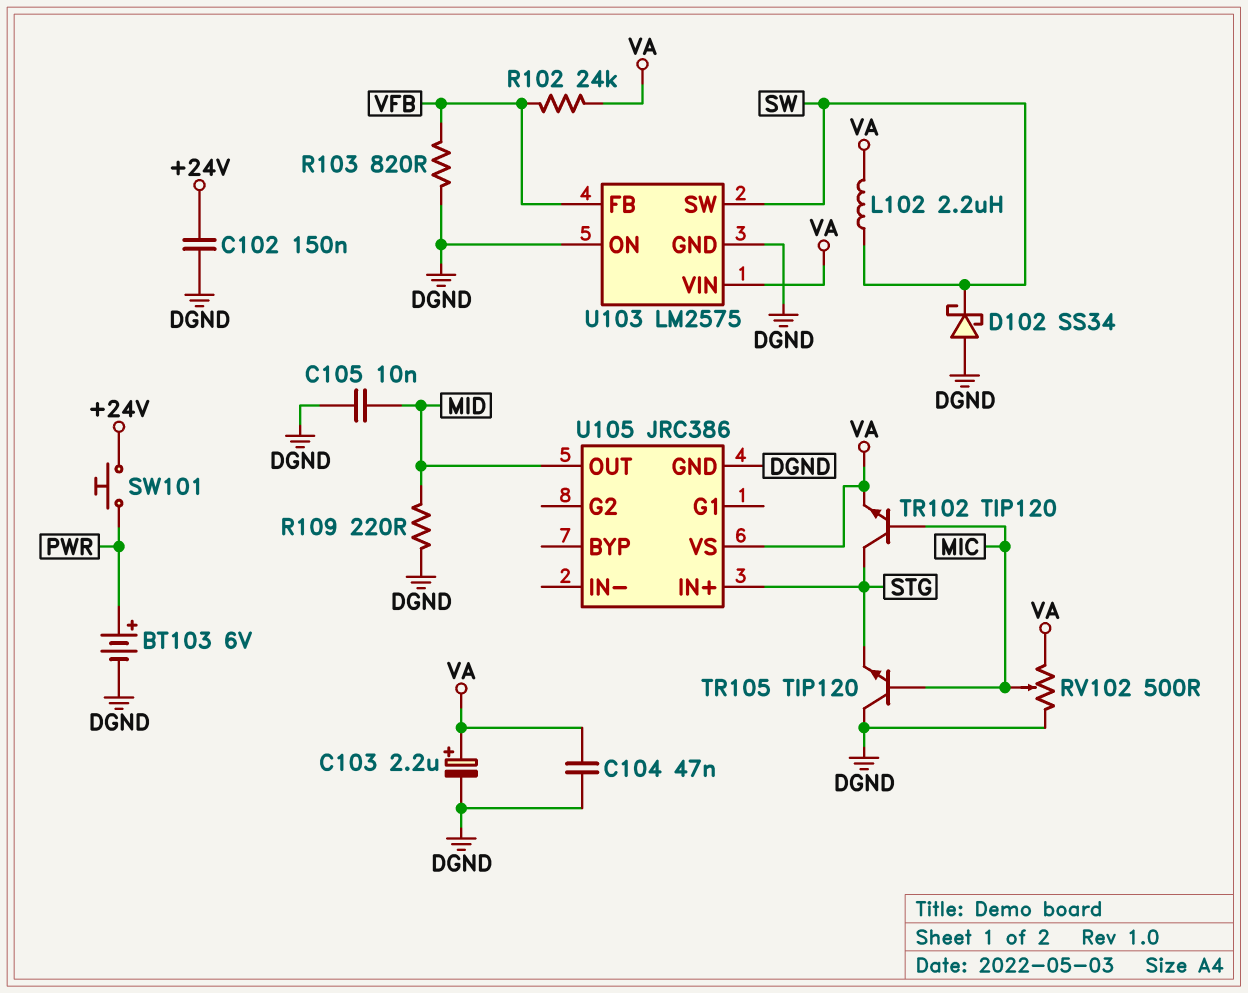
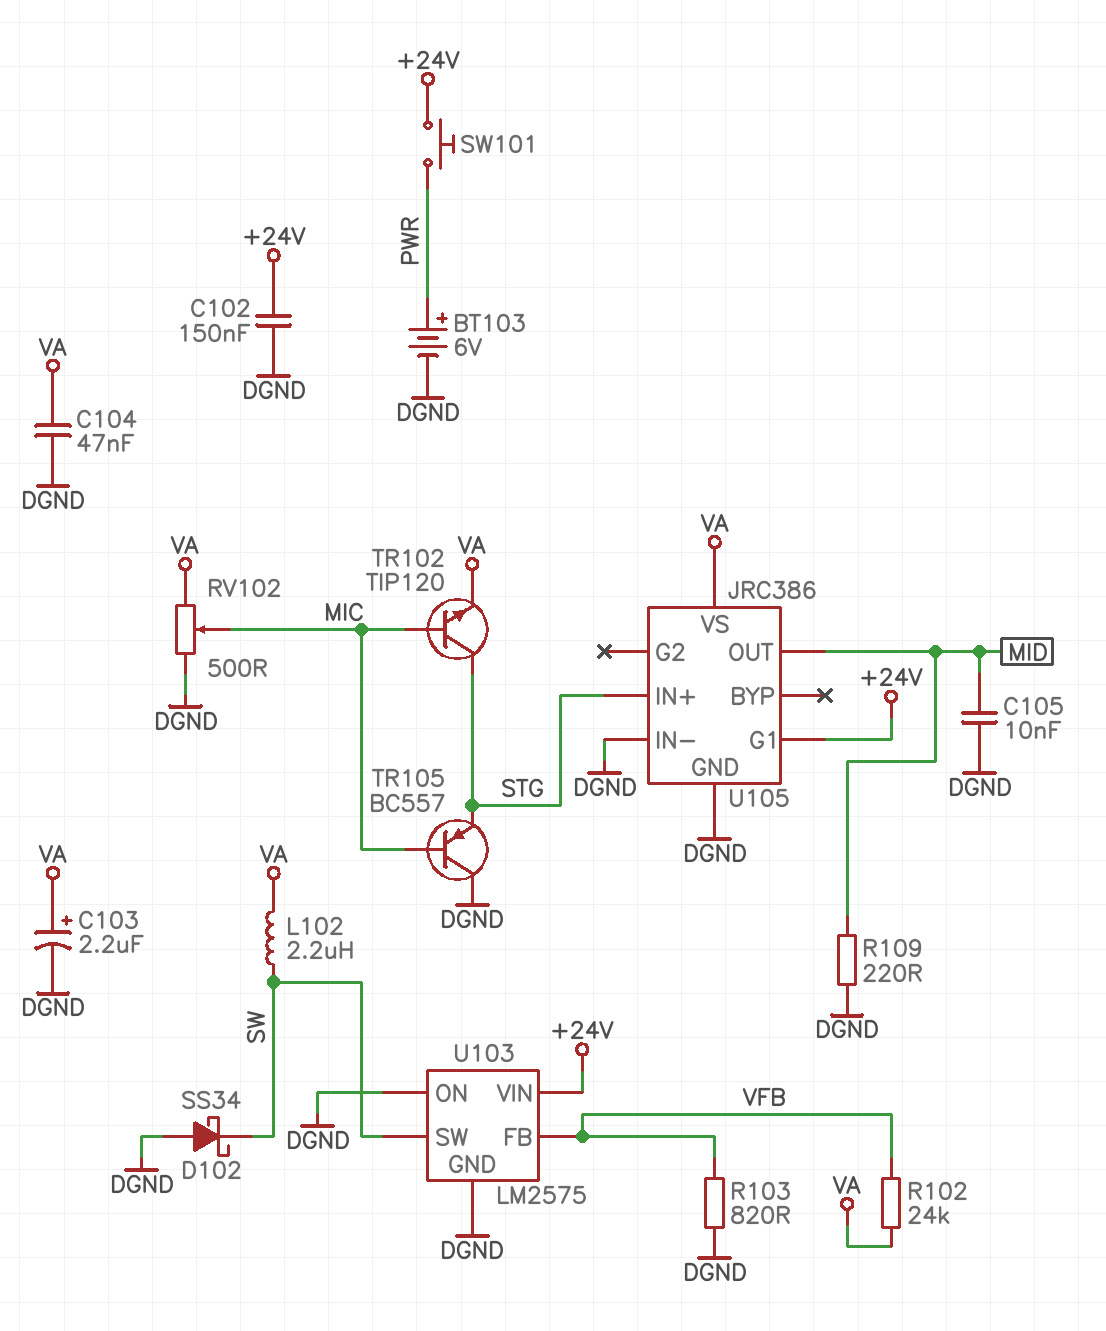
TR105: NPN TIP120 (B MIC, C DGND, E STG) -> PNP BC557 (B MIC, C DGND, E STG)
U103 pin VIN: VA -> +24V
U105 pin G1: none -> +24V
U105 pin IN-: none -> DGND

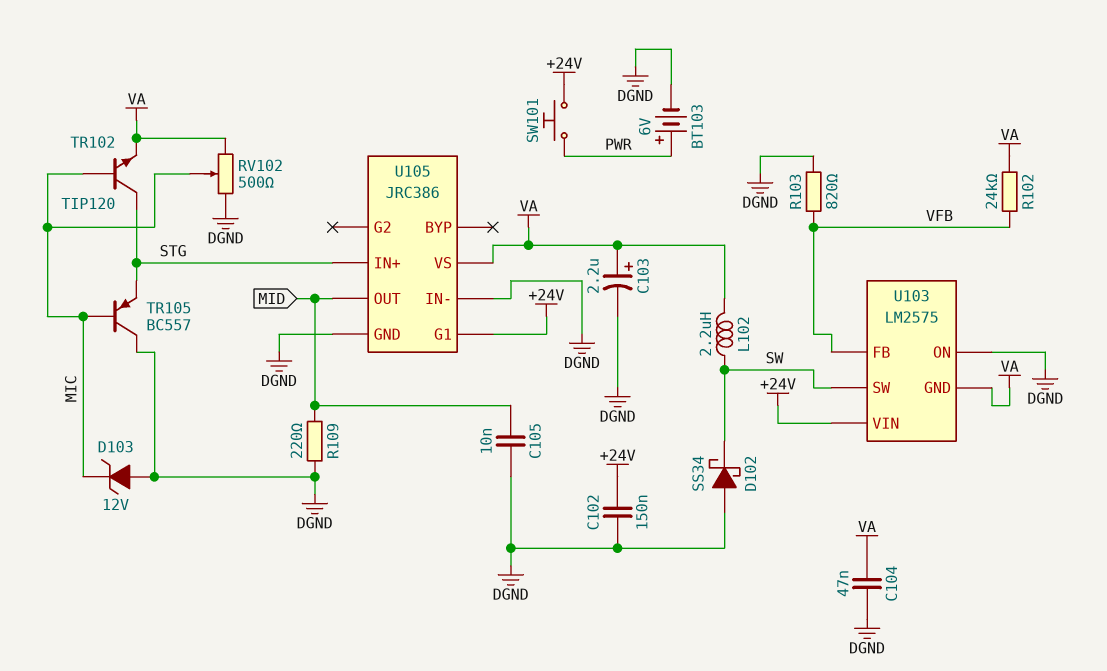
D103: none -> zener 12V (A DGND, K MIC)
U103 pin GND: DGND -> VA

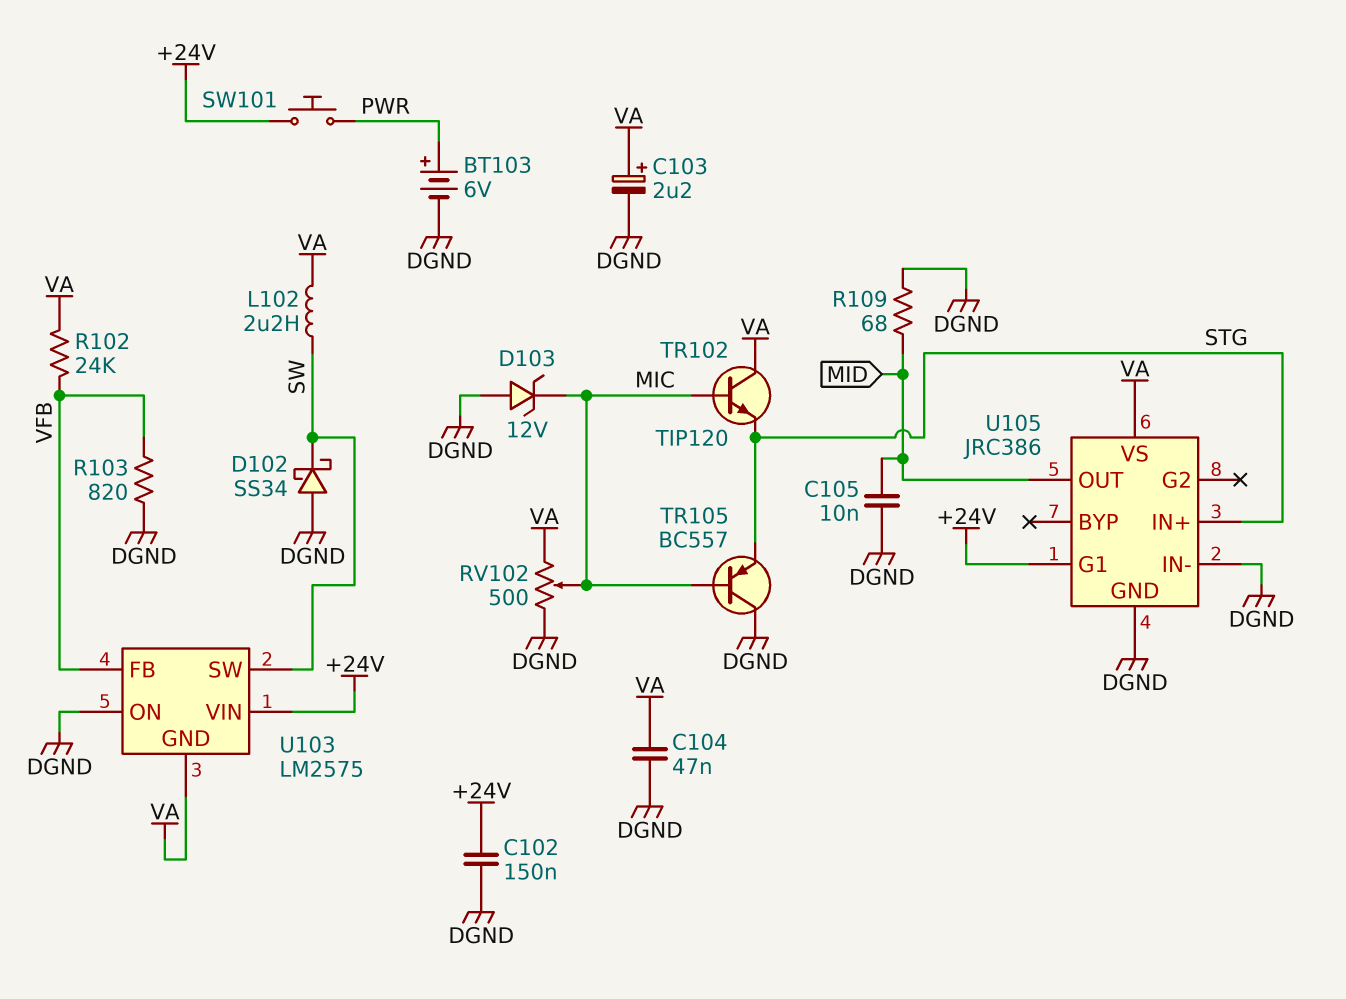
R109: 220 (DGND, MID) -> 68 (DGND, MID)
TR102: NPN TIP120 (B MIC, C STG, E VA) -> NPN TIP120 (B MIC, C VA, E STG)

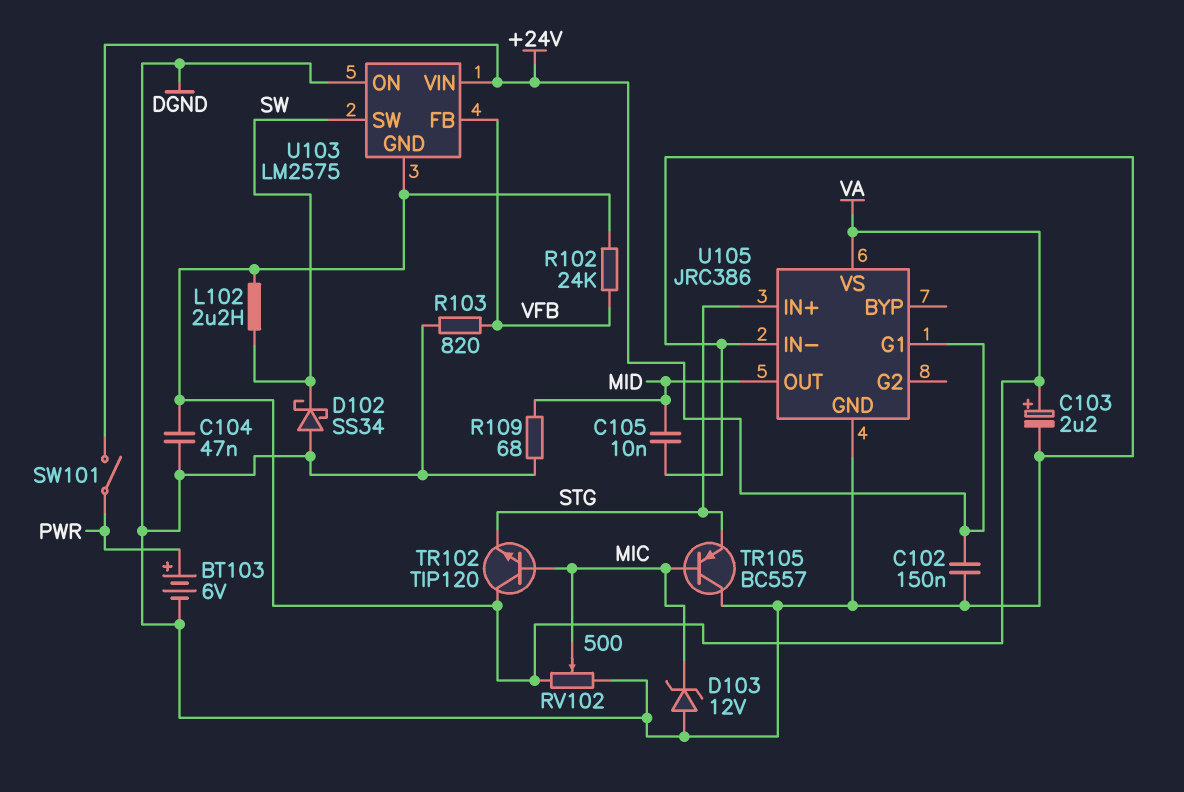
SW101: button (+24V, PWR) -> switch (+24V, PWR)

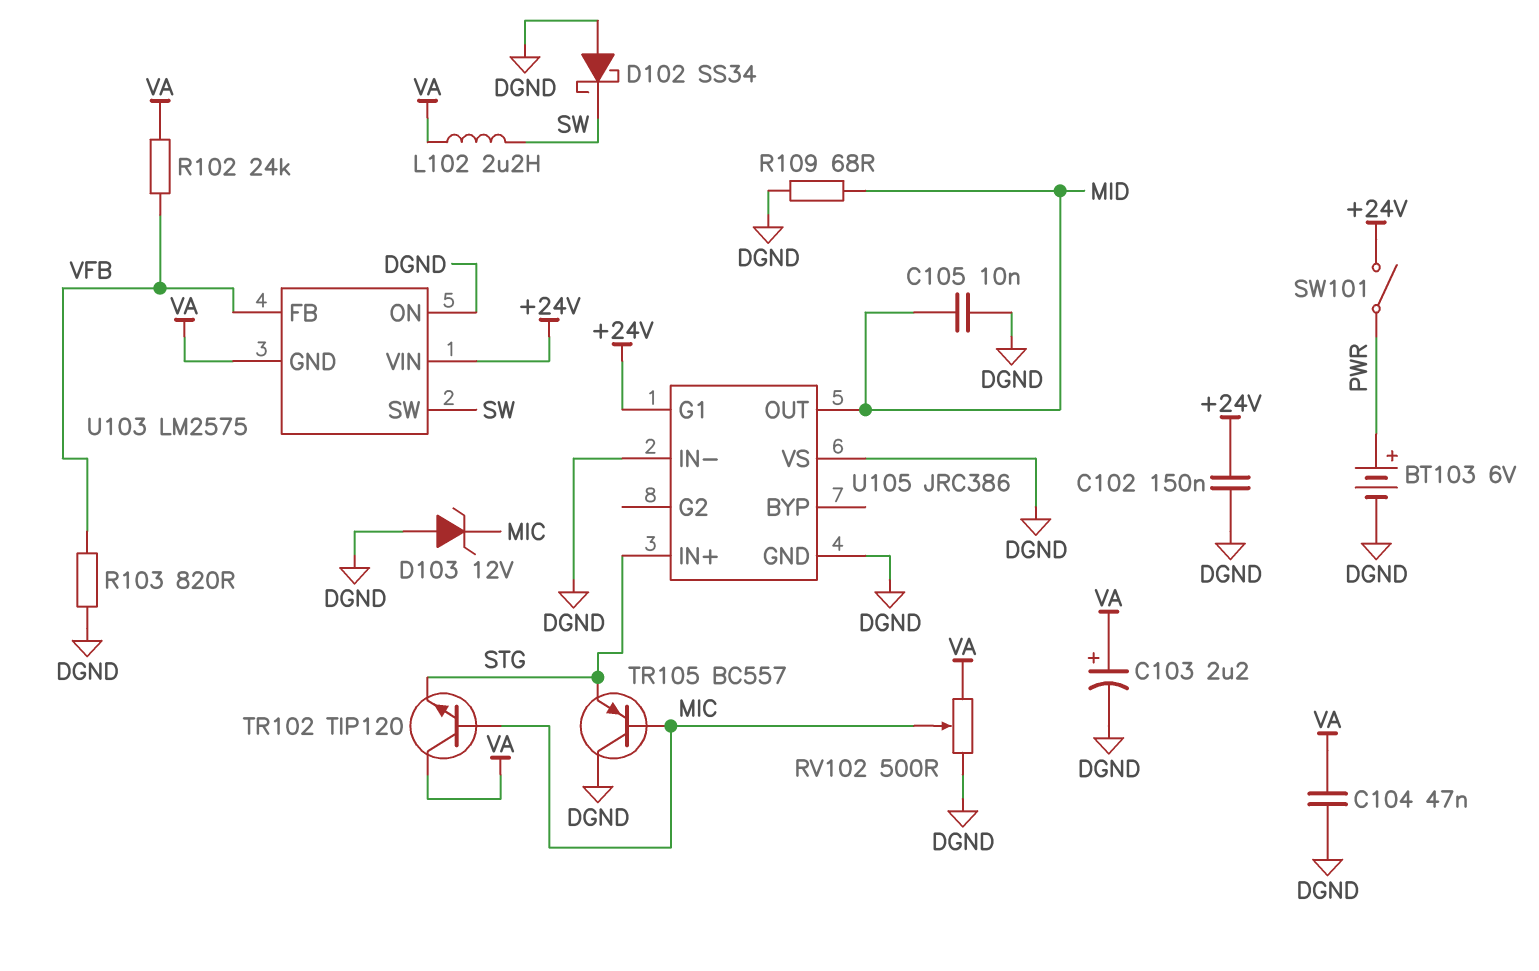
U105 pin VS: VA -> DGND

